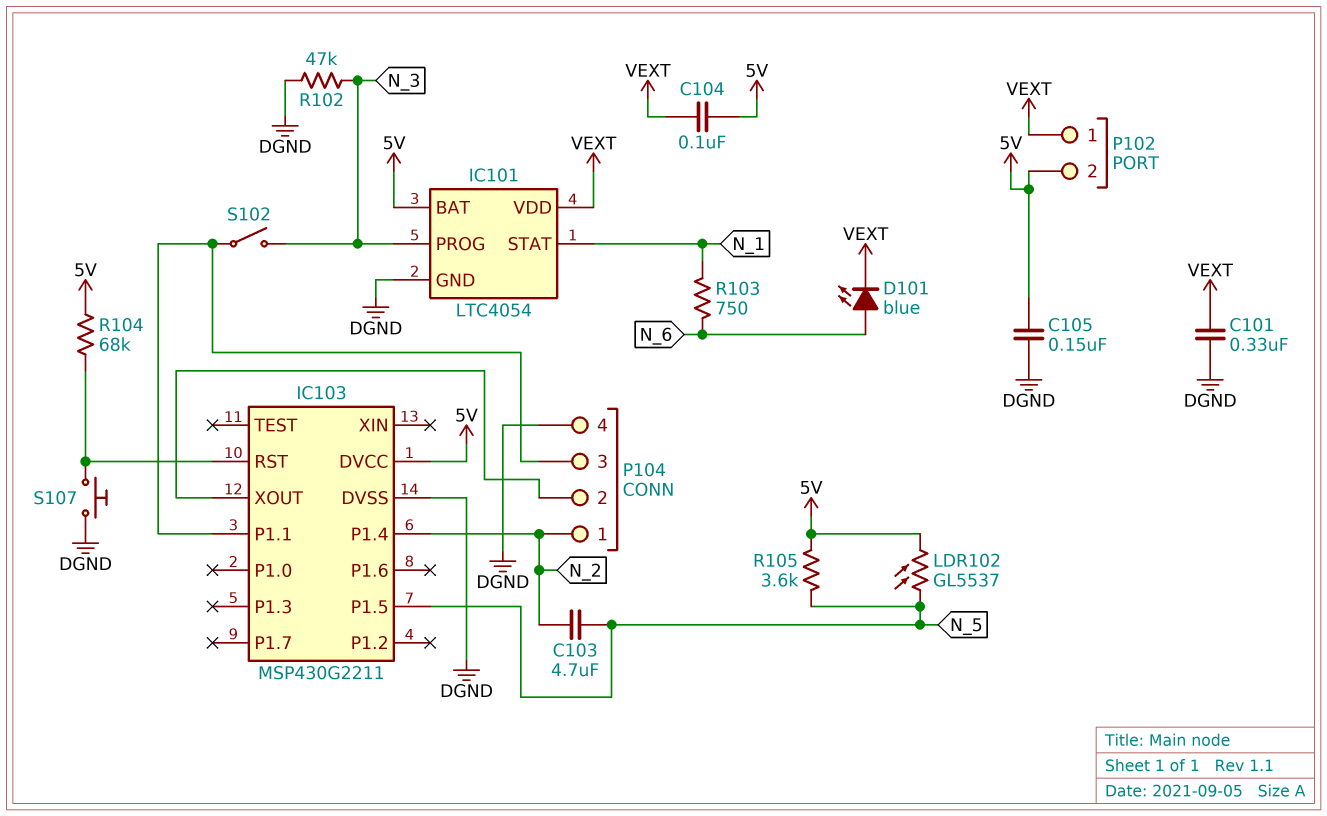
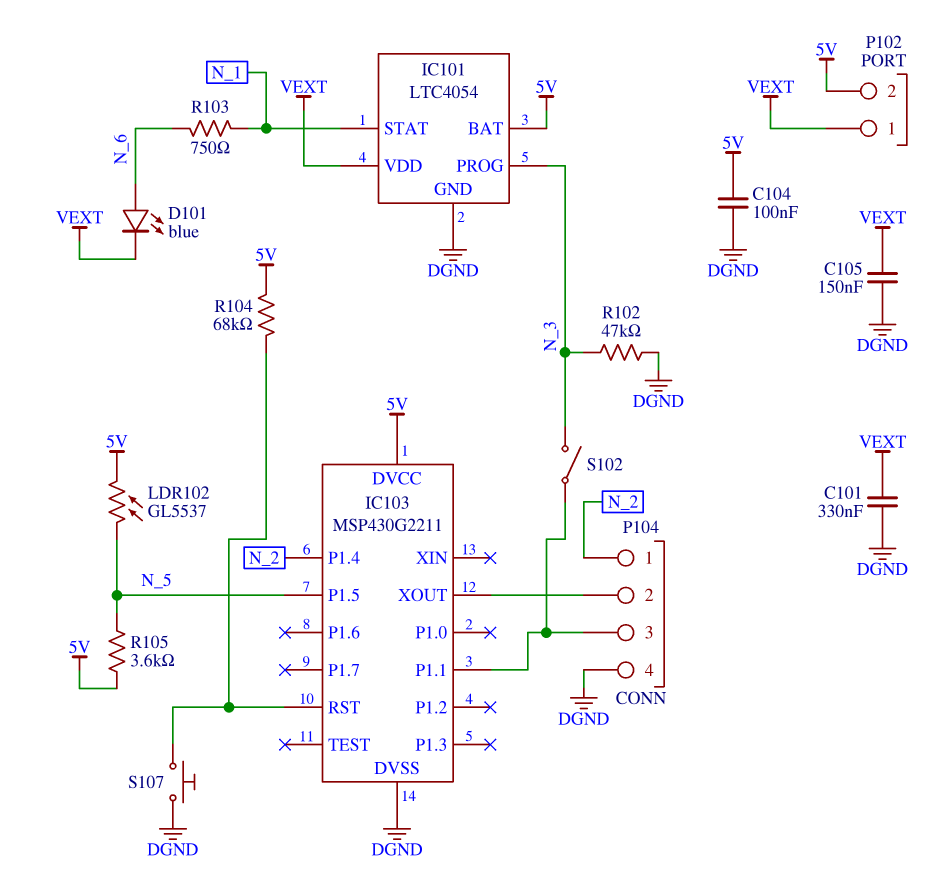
C103: 4.7uF (N_2, N_5) -> none
C104: 100nF (5V, VEXT) -> 100nF (5V, DGND)
C105: 150nF (5V, DGND) -> 150nF (DGND, VEXT)

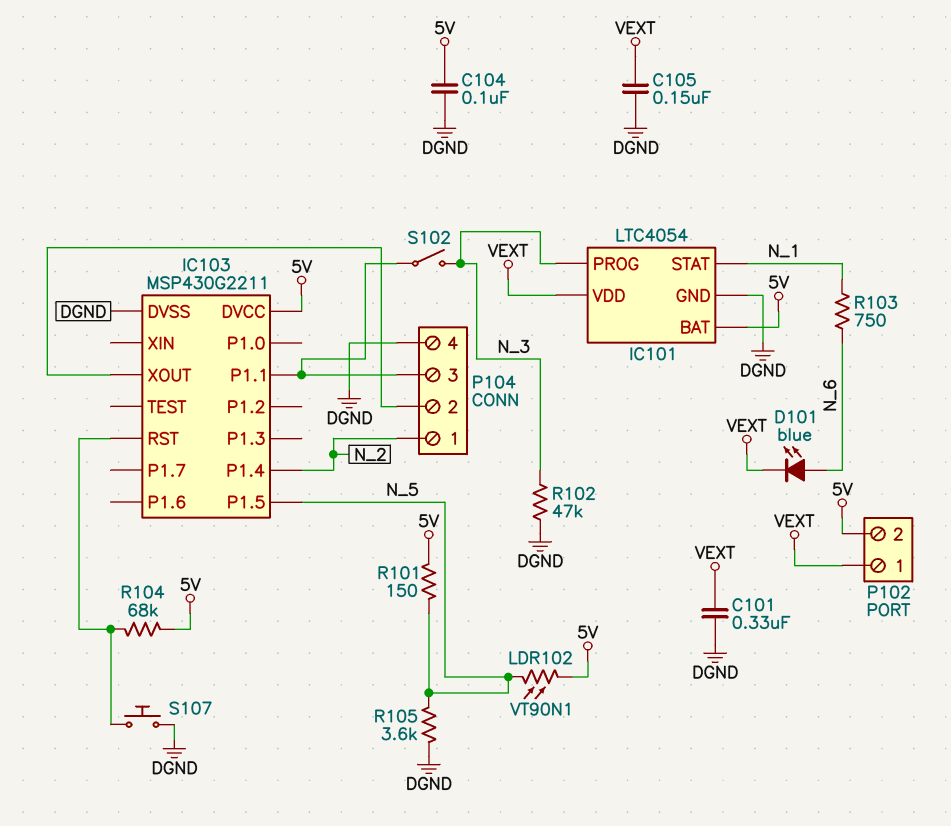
LDR102: GL5537 (5V, N_5) -> VT90N1 (5V, N_5)
R101: none -> 150 (5V, N_5)
R105: 3.6k (5V, N_5) -> 3.6k (DGND, N_5)

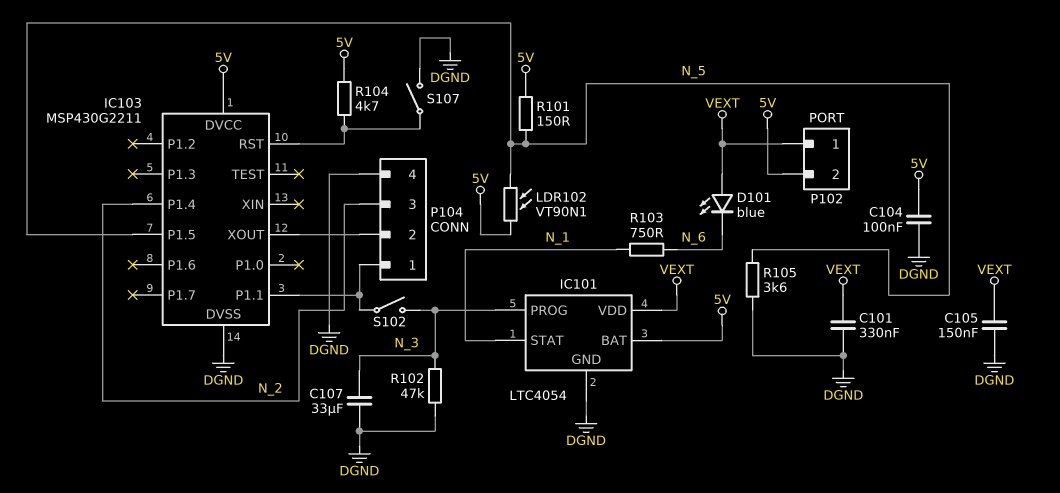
C107: none -> 33uF (DGND, N_3)
D101: LED blue (A N_6, K VEXT) -> LED blue (A VEXT, K N_6)
P104 pin 1: N_2 -> IC103/P1.1
P104 pin 3: IC103/P1.1 -> N_2
R104: 68k (5V, IC103/RST) -> 4.7k (5V, IC103/RST)
S107: button (DGND, IC103/RST) -> switch (DGND, IC103/RST)

